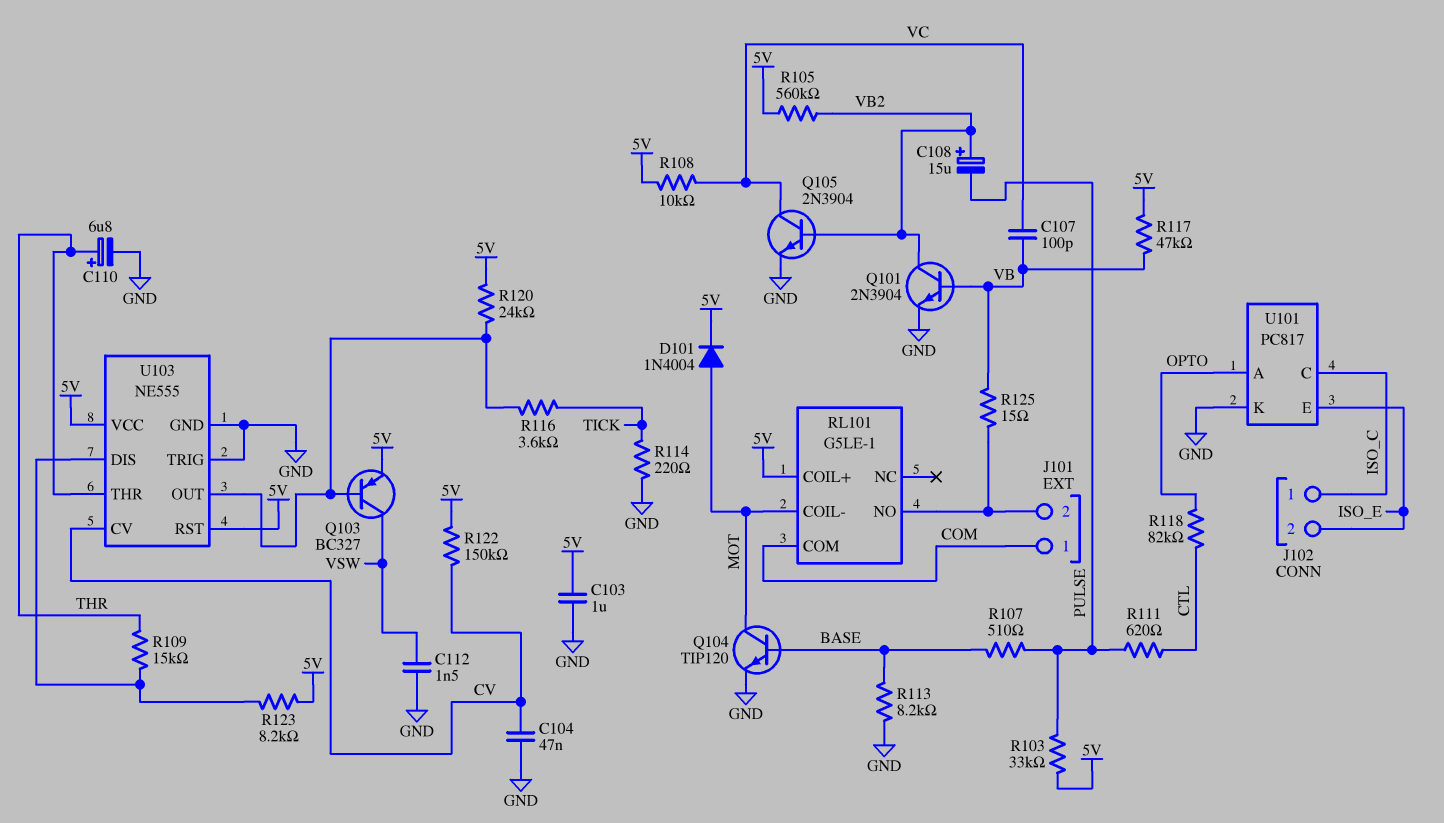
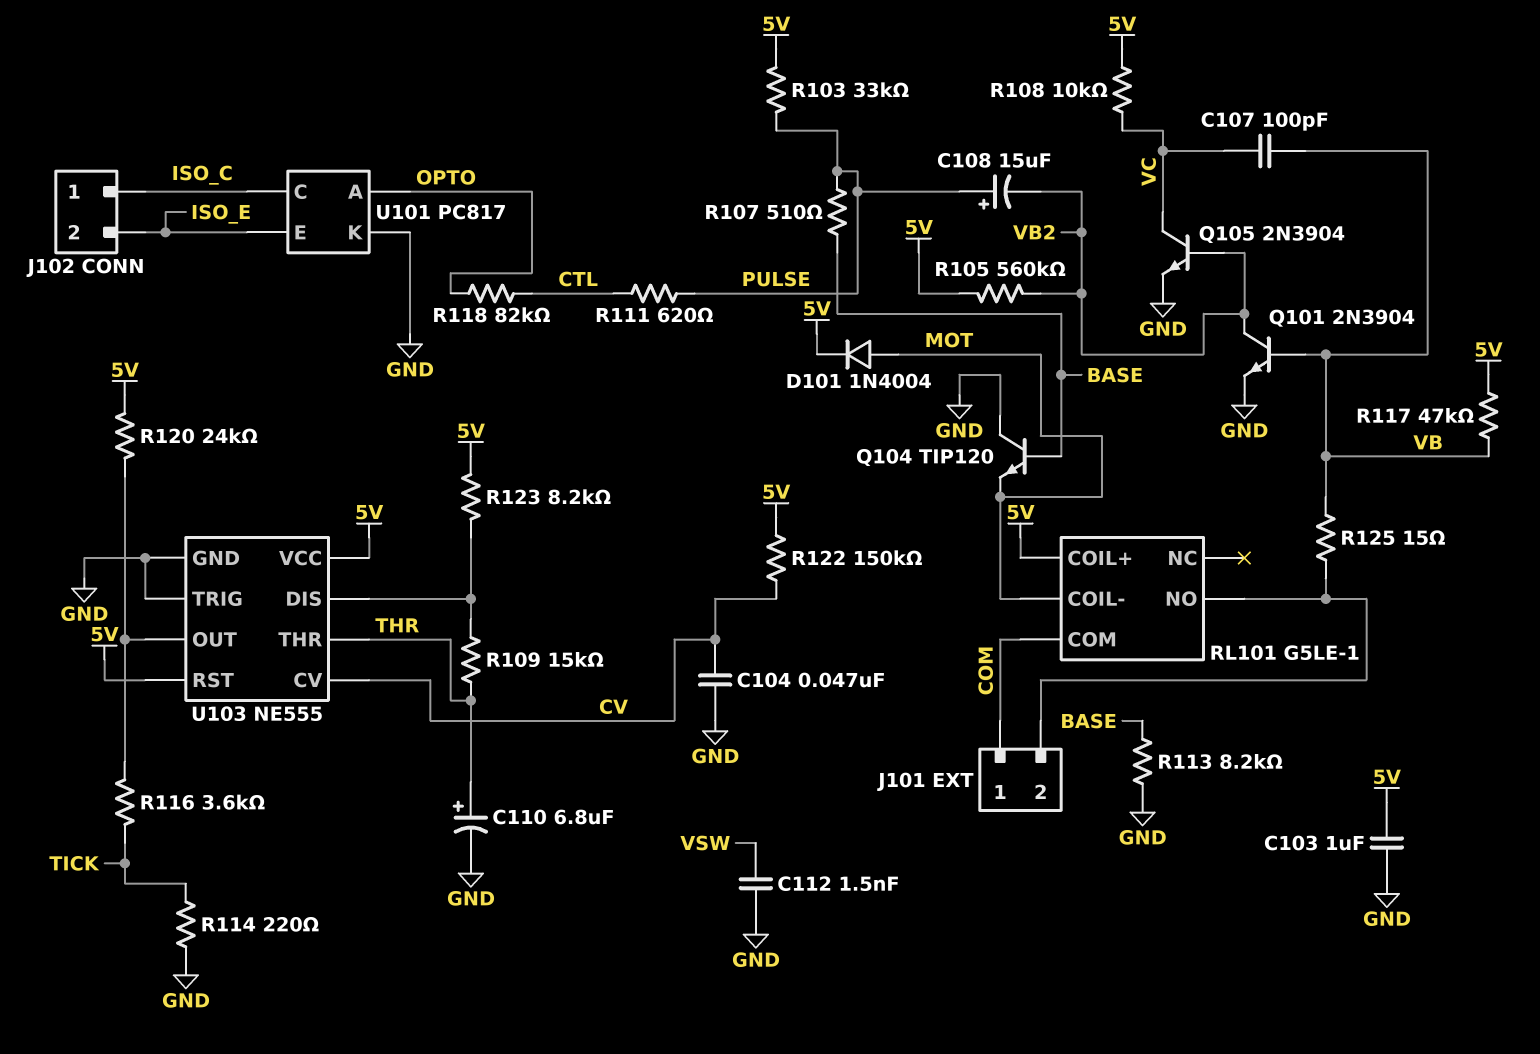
C108: 15uF (plus VB2, minus PULSE) -> 15uF (plus PULSE, minus VB2)
Q103: PNP BC327 (B U103/OUT, C VSW, E 5V) -> none
Q104: NPN TIP120 (B BASE, C MOT, E GND) -> NPN TIP120 (B BASE, C GND, E MOT)

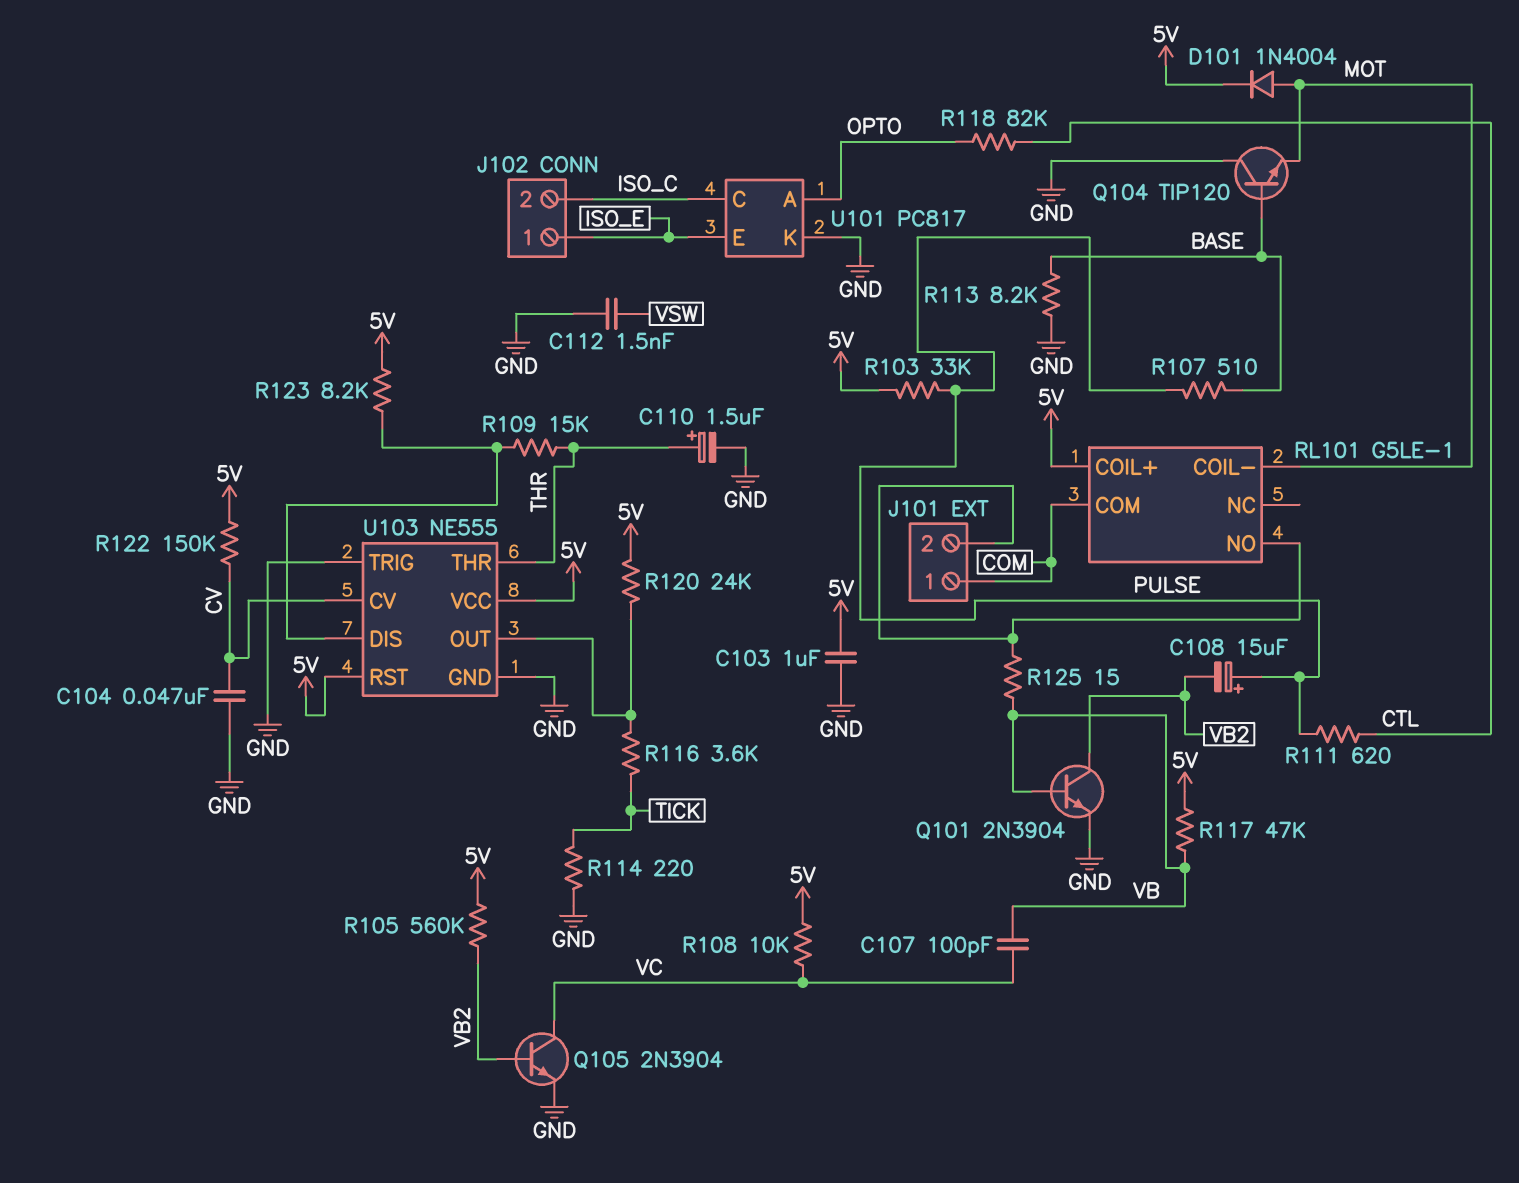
C110: 6.8uF (plus THR, minus GND) -> 1.5uF (plus THR, minus GND)
J102 pin 1: ISO_C -> ISO_E
J102 pin 2: ISO_E -> ISO_C

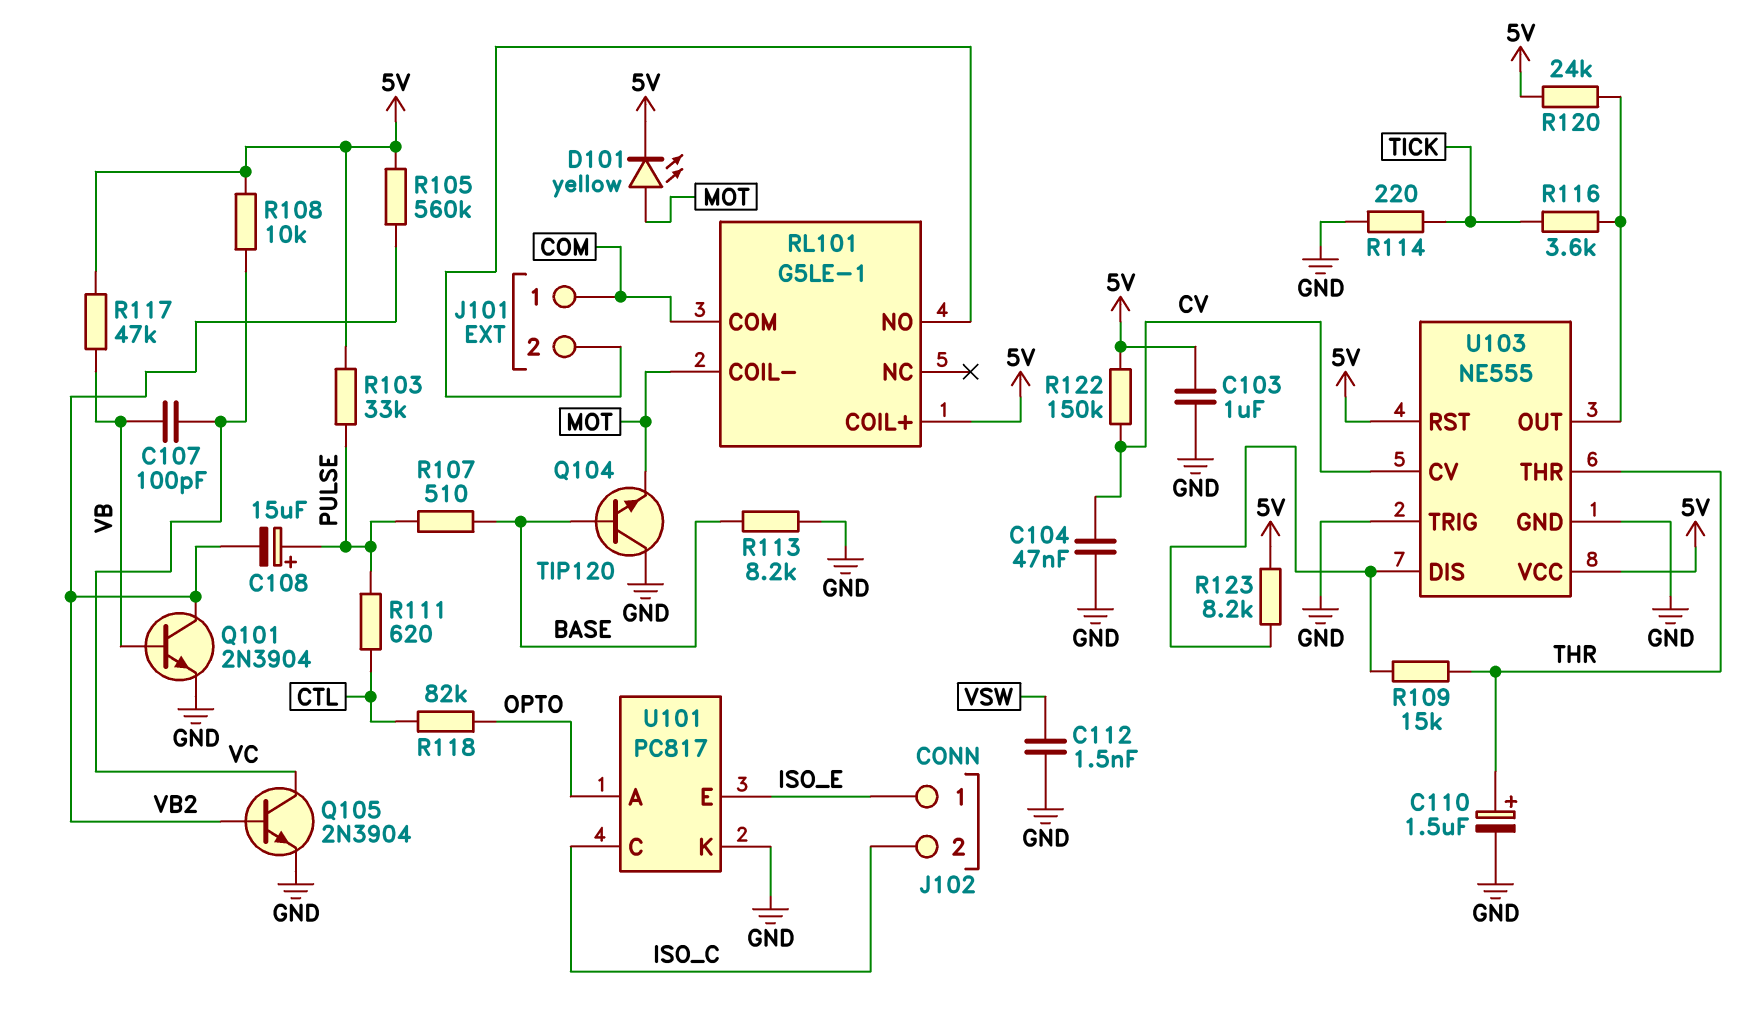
D101: diode 1N4004 (A MOT, K 5V) -> LED yellow (A MOT, K 5V)
R125: 15 (J101/2, VB) -> none

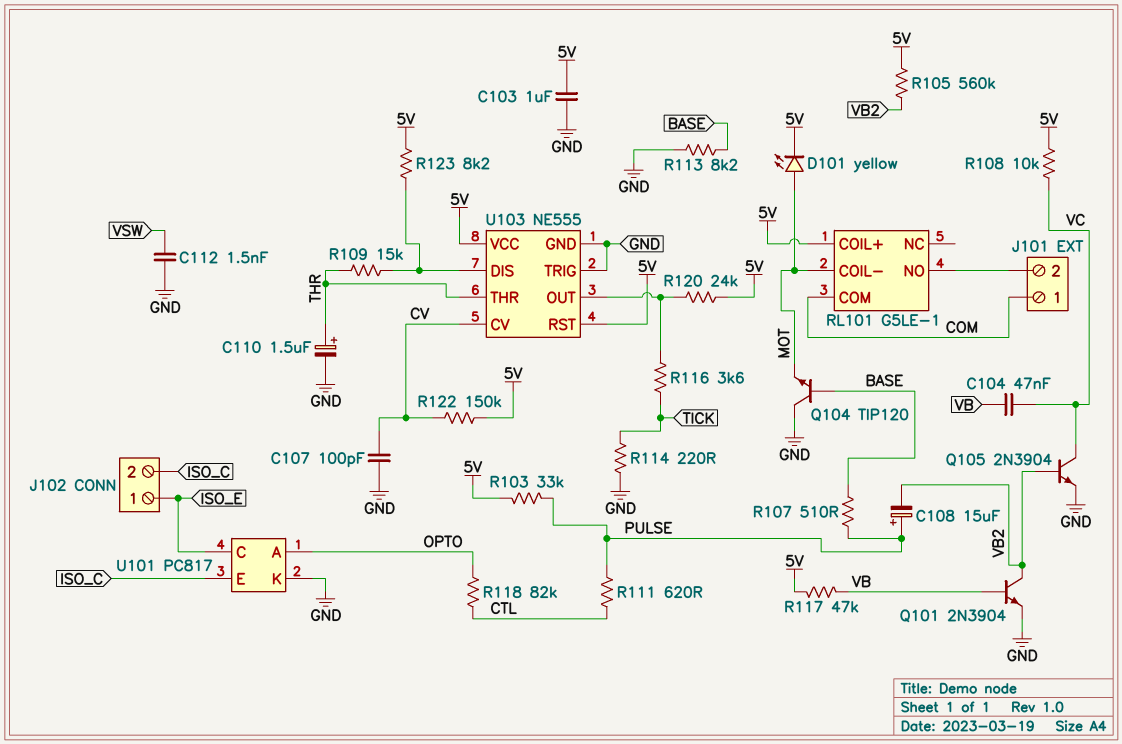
C104: 47nF (CV, GND) -> 47nF (VB, VC)
C107: 100pF (VB, VC) -> 100pF (CV, GND)
U101 pin C: ISO_C -> ISO_E
U101 pin E: ISO_E -> ISO_C

